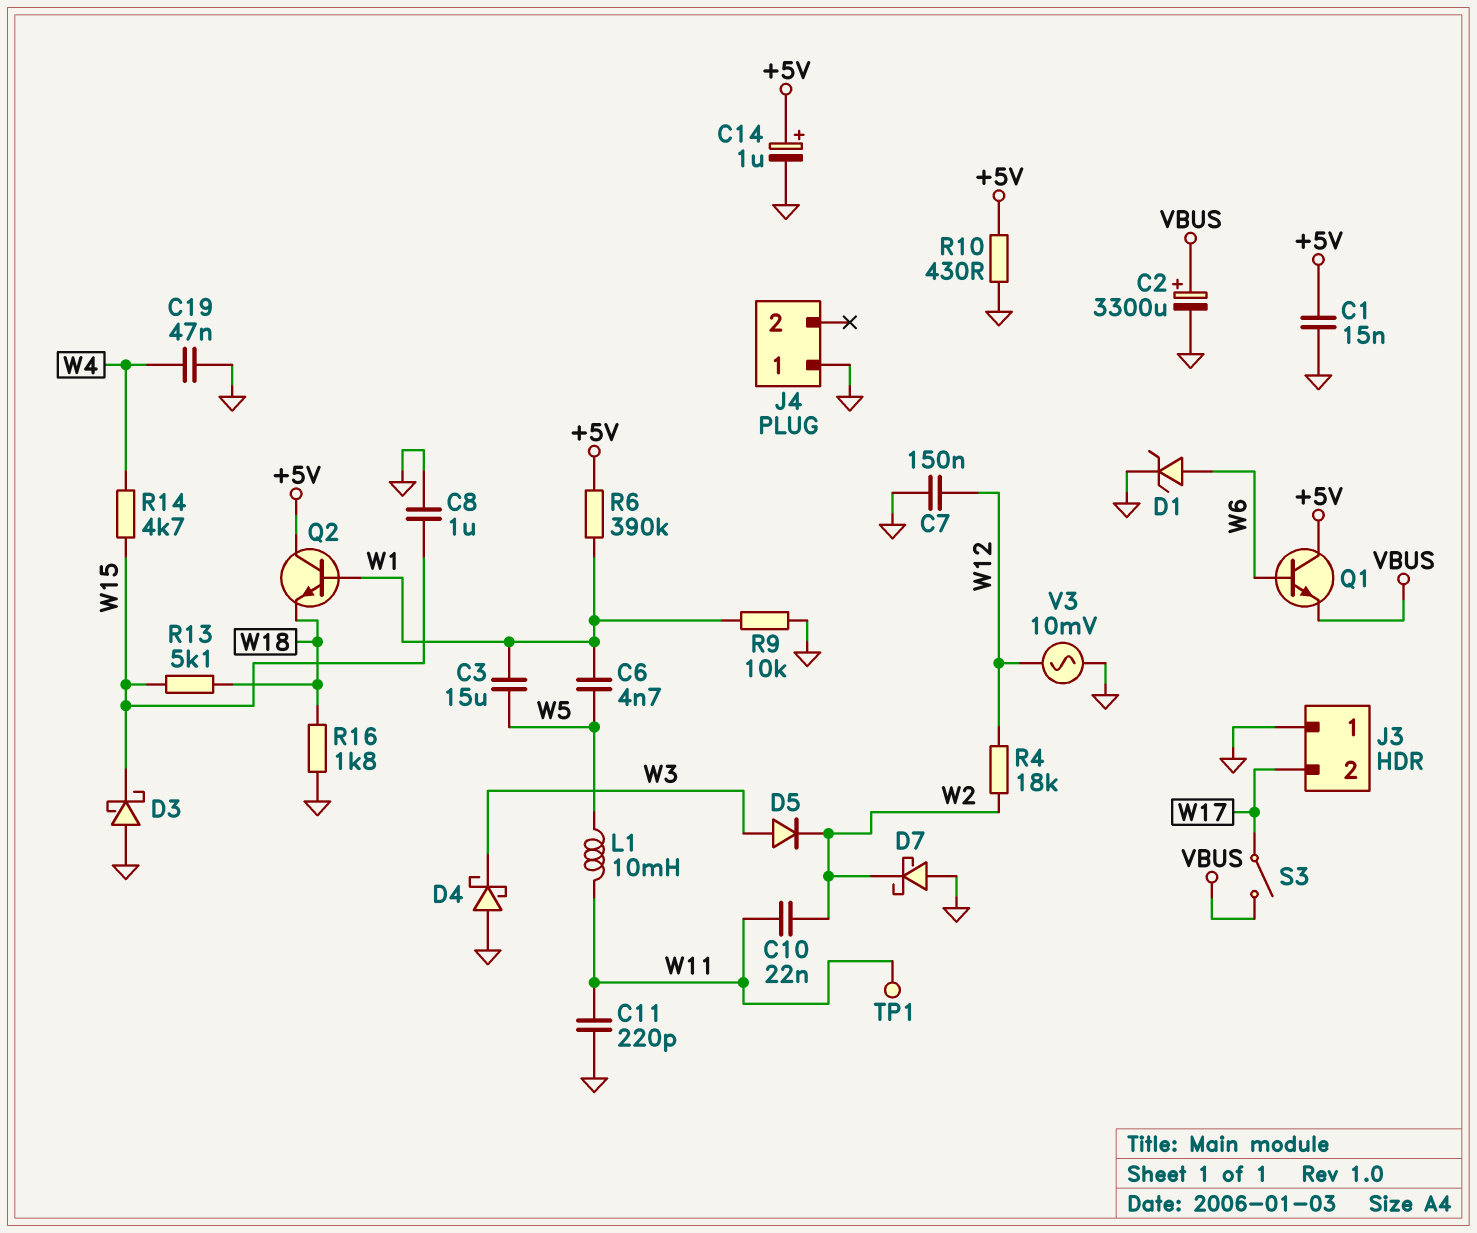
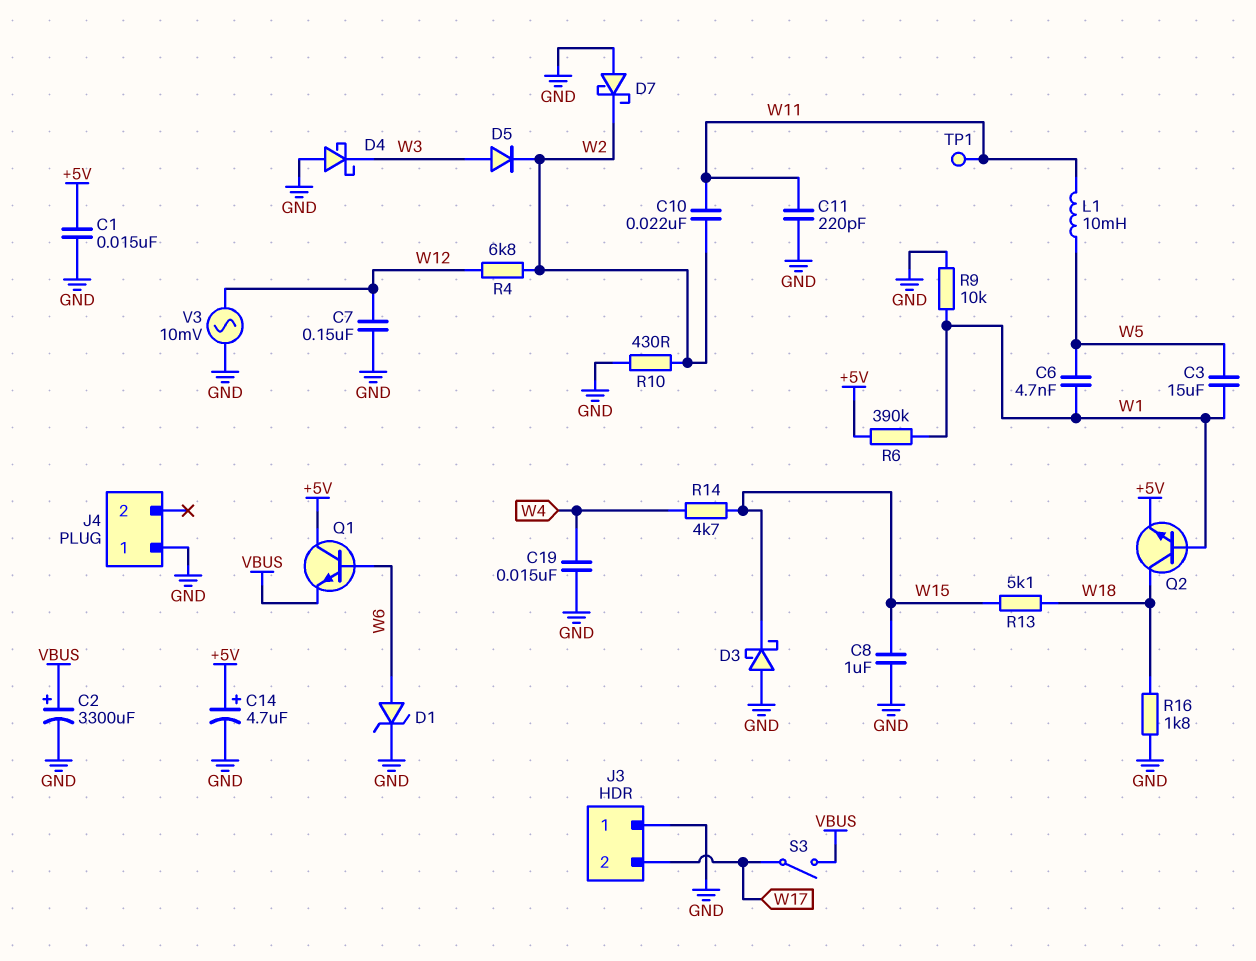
C14: 1uF (plus +5V, minus GND) -> 4.7uF (plus +5V, minus GND)
C19: 47nF (GND, W4) -> 15nF (GND, W4)
Q2: NPN (B W1, C +5V, E W18) -> NPN (B W1, C W18, E +5V)
R4: 18k (W2, W12) -> 6.8k (W2, W12)
R10: 430 (+5V, GND) -> 430 (GND, W2)

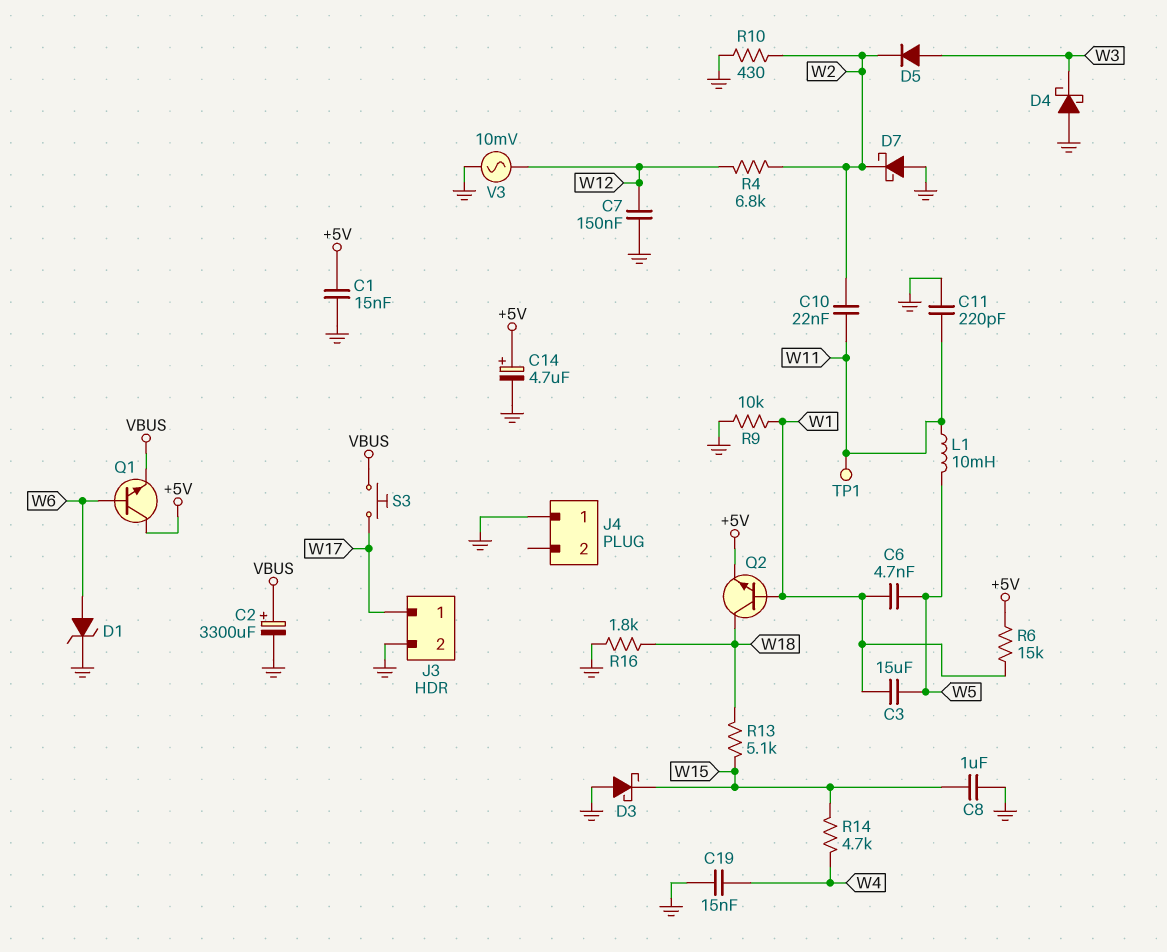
J3 pin 1: GND -> W17
J3 pin 2: W17 -> GND
R6: 390k (+5V, W1) -> 15k (+5V, W1)
S3: switch (VBUS, W17) -> button (VBUS, W17)

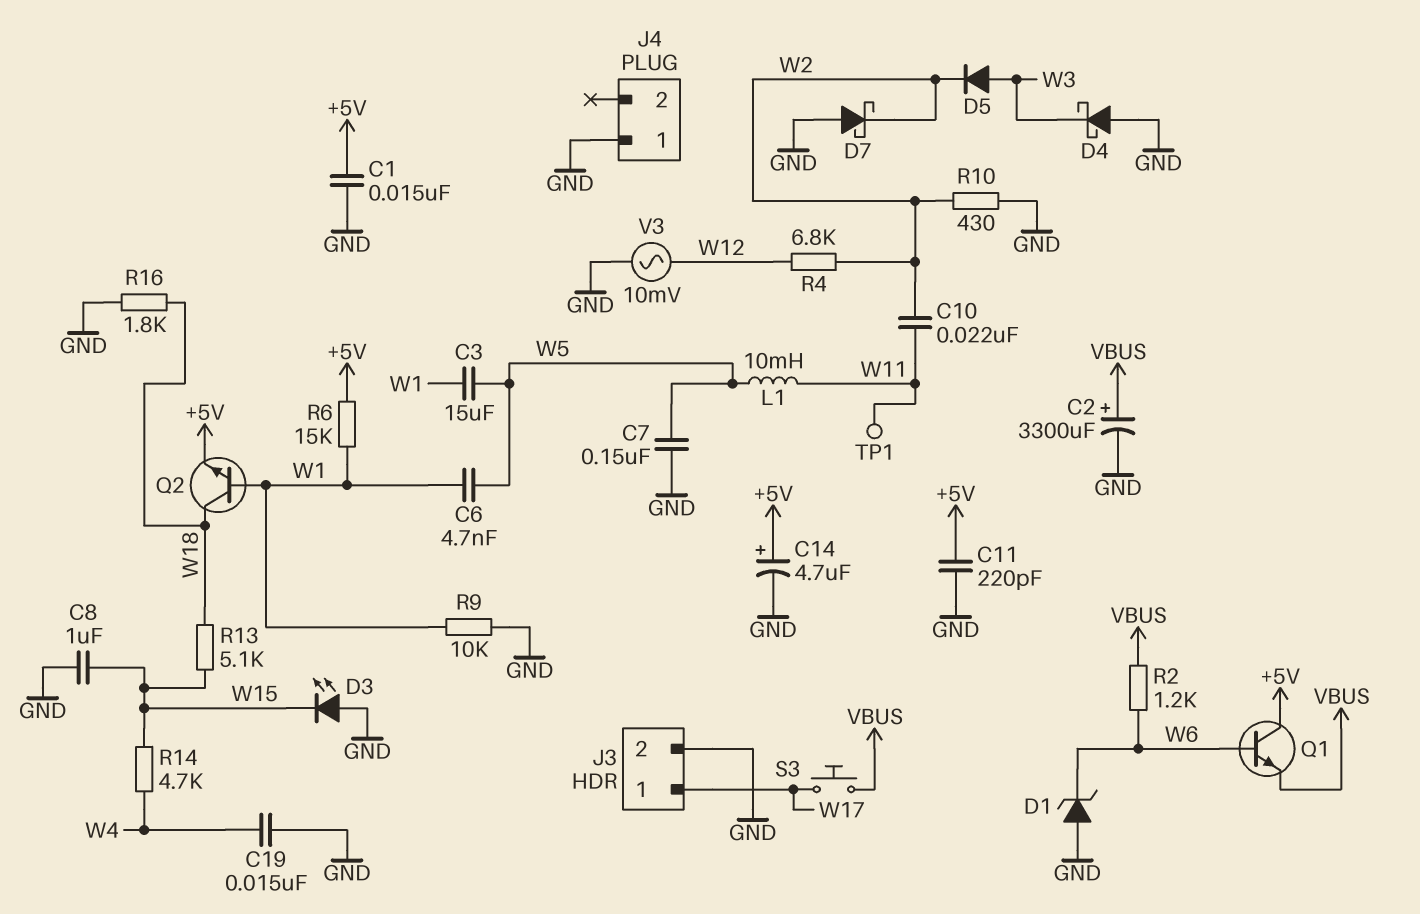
C7: 150nF (GND, W12) -> 150nF (GND, W5)
C11: 220pF (GND, W11) -> 220pF (+5V, GND)
D1: zener (A W6, K GND) -> zener (A GND, K W6)
D3: schottky (A GND, K W15) -> LED (A GND, K W15)
R2: none -> 1.2k (VBUS, W6)

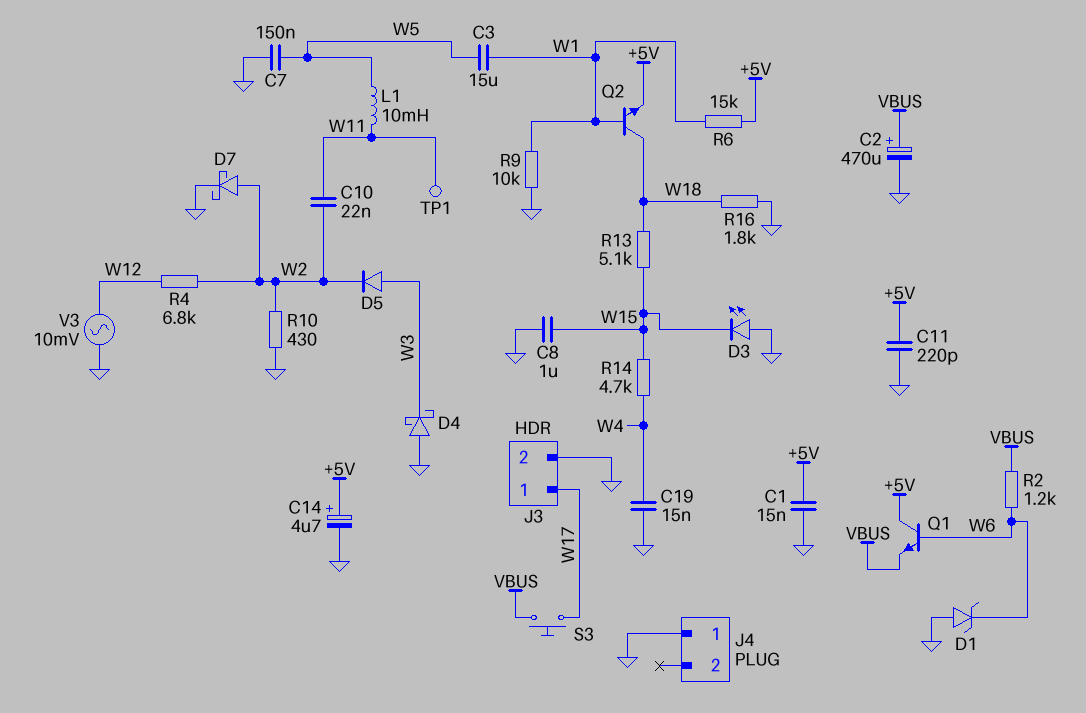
C2: 3300uF (plus VBUS, minus GND) -> 470uF (plus VBUS, minus GND)
C6: 4.7nF (W1, W5) -> none
D7: schottky (A GND, K W2) -> schottky (A W2, K GND)

